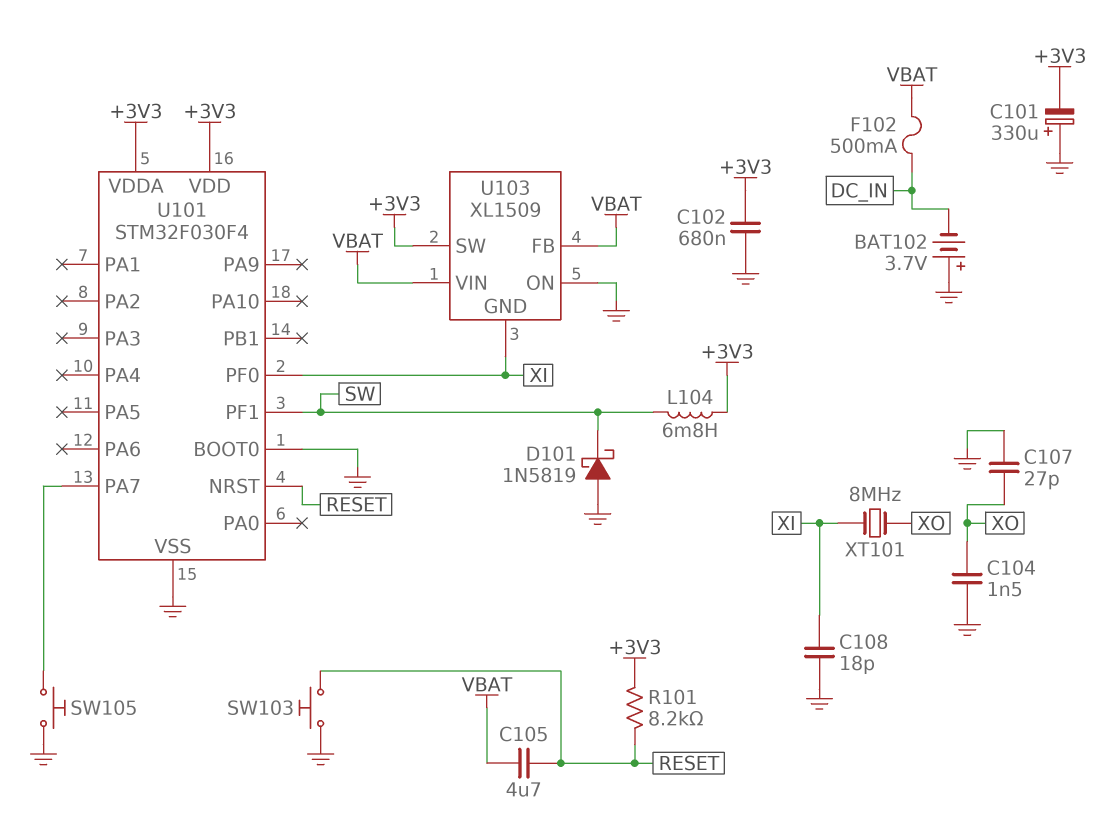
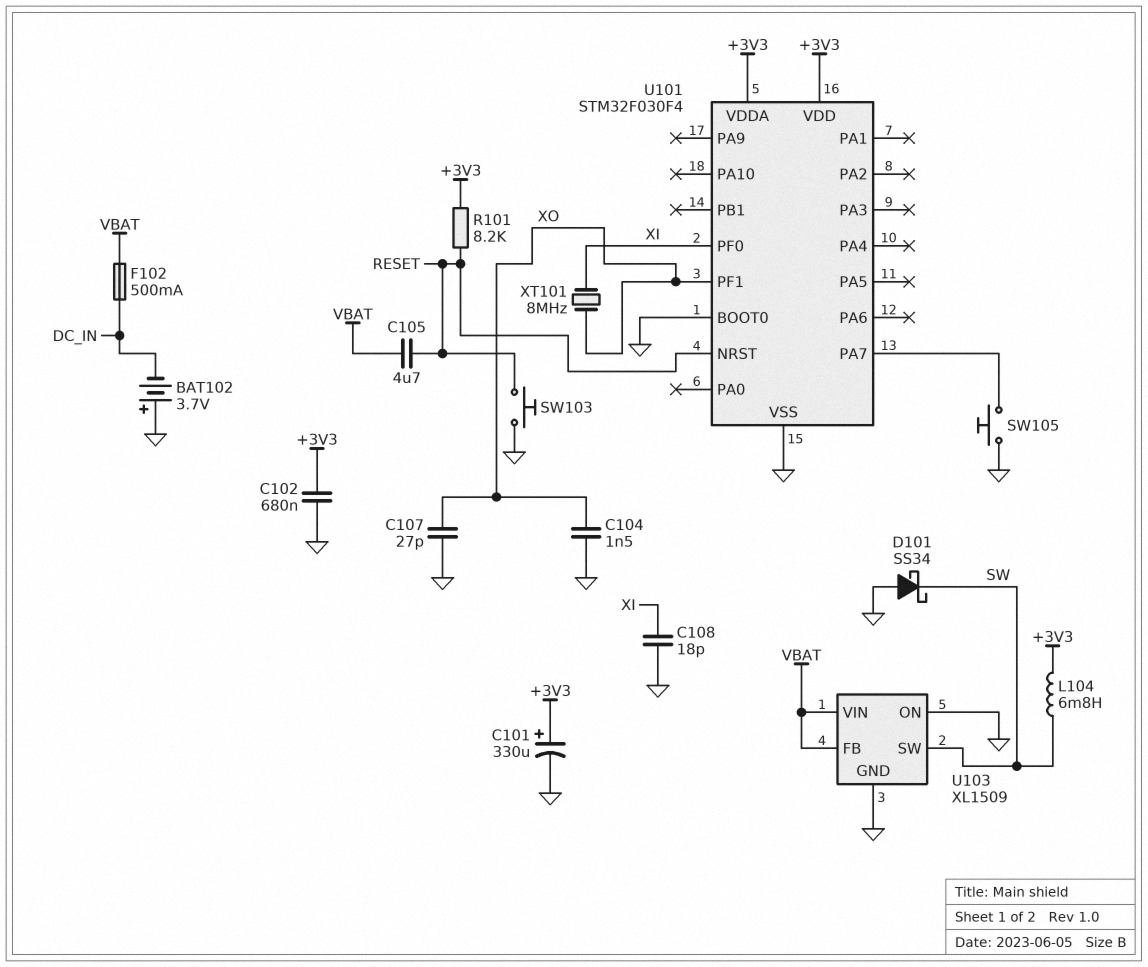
C101: 330uF (plus GND, minus +3V3) -> 330uF (plus +3V3, minus GND)
D101: schottky 1N5819 (A GND, K SW) -> schottky SS34 (A GND, K SW)
U101 pin PF1: SW -> XO
U103 pin GND: XI -> GND
U103 pin SW: +3V3 -> SW

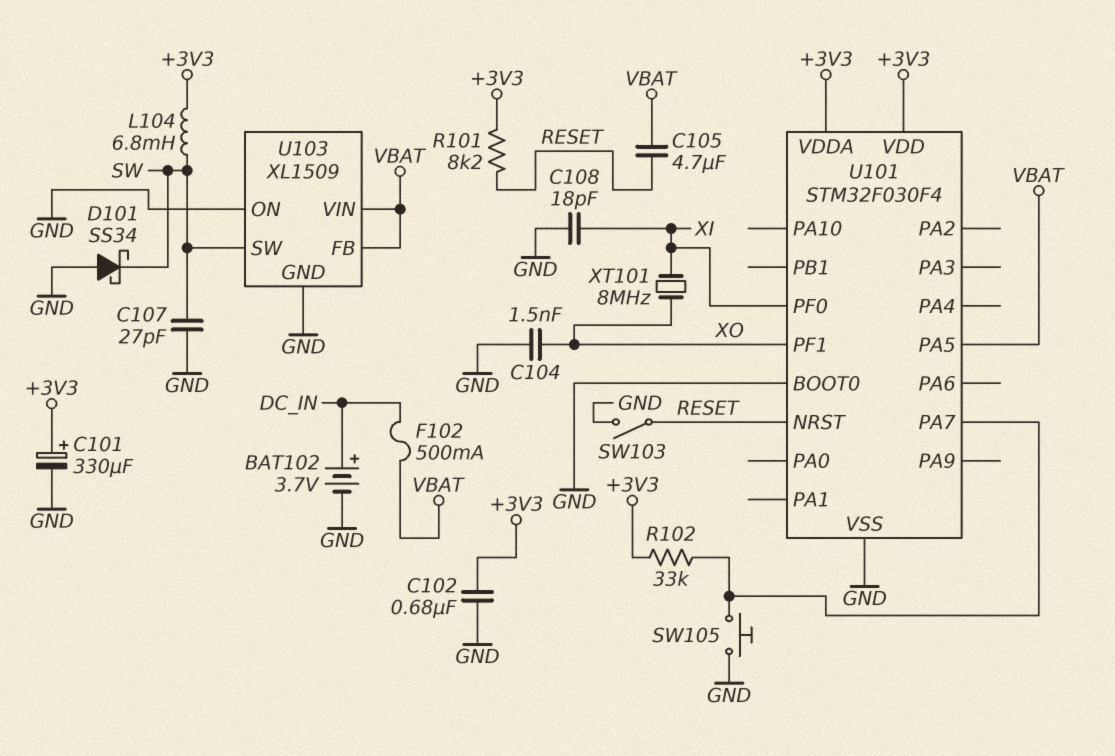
BAT102: 3.7V (plus GND, minus DC_IN) -> 3.7V (plus DC_IN, minus GND)
C107: 27pF (GND, XO) -> 27pF (GND, SW)
R102: none -> 33k (+3V3, U101/PA7)
SW103: button (GND, RESET) -> switch (GND, RESET)
U101 pin PA5: none -> VBAT

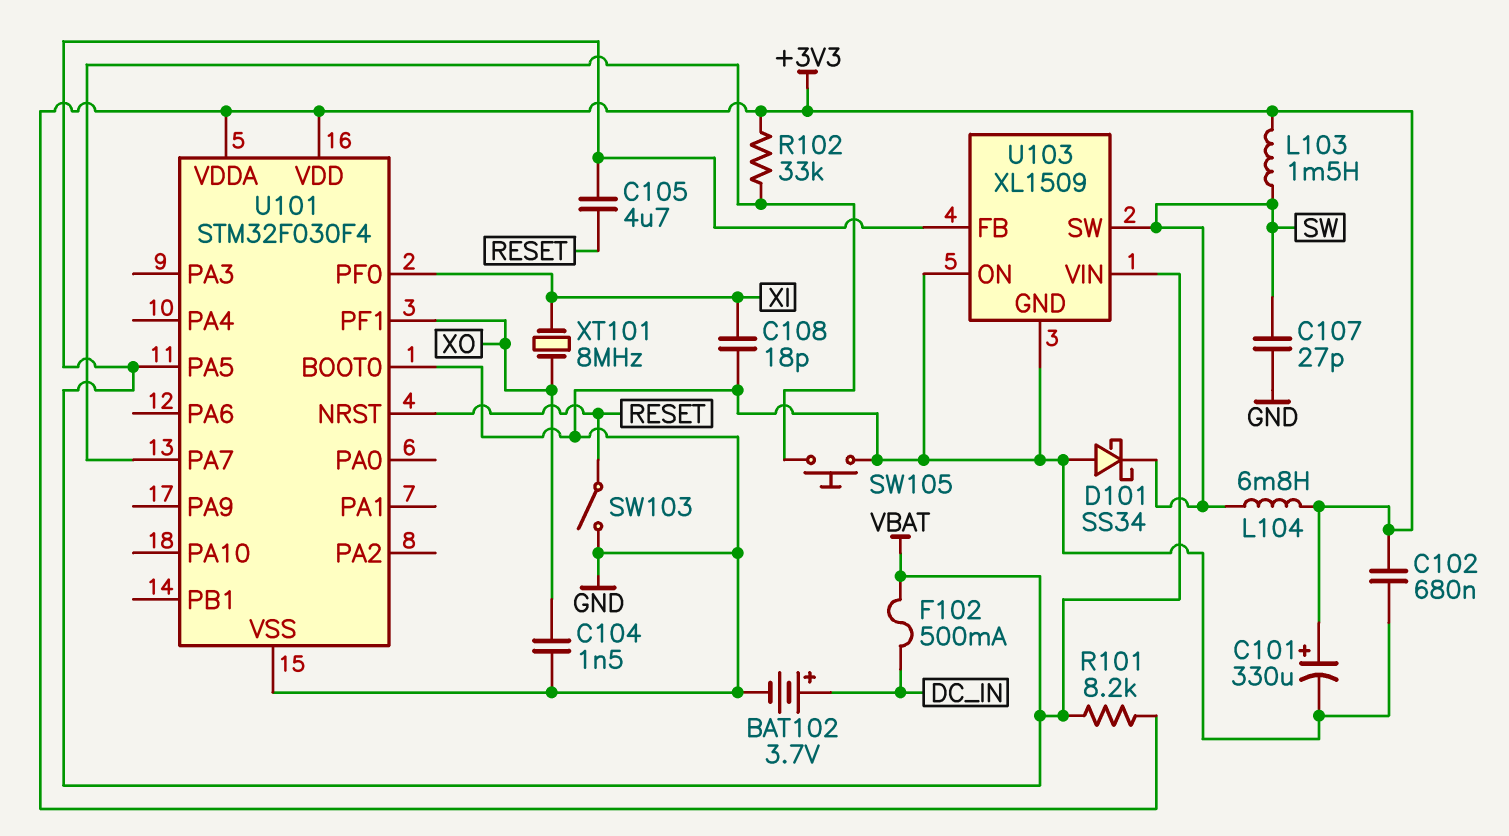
L103: none -> 1.5mH (+3V3, SW)
R101: 8.2k (+3V3, RESET) -> 8.2k (+3V3, VBAT)

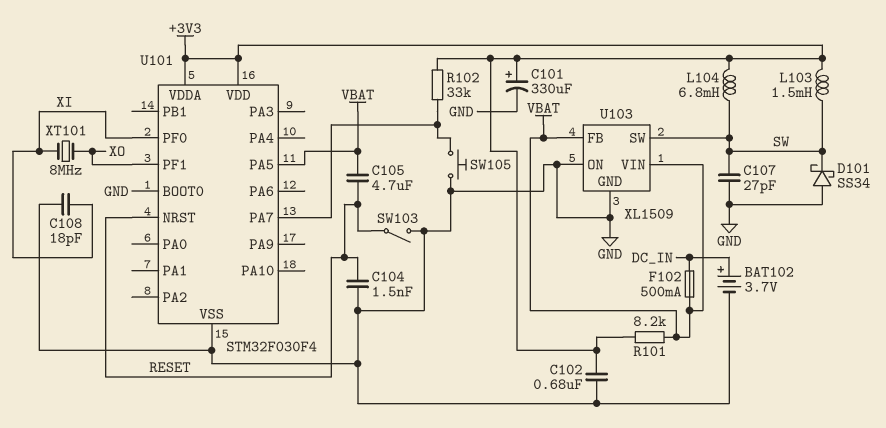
C104: 1.5nF (GND, XO) -> 1.5nF (GND, RESET)

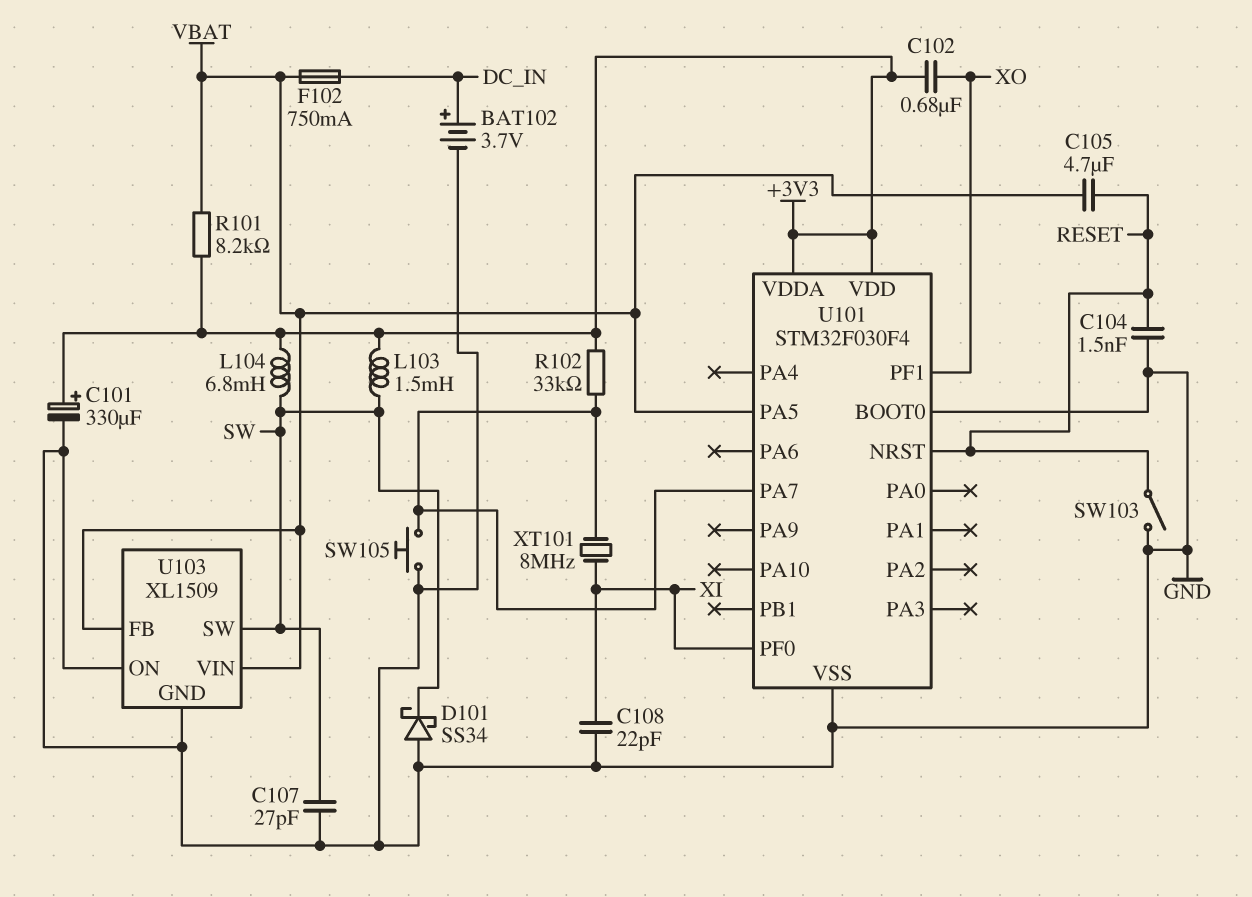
C102: 680nF (+3V3, GND) -> 680nF (+3V3, XO)
C108: 18pF (GND, XI) -> 22pF (GND, XI)
F102: 500mA (DC_IN, VBAT) -> 750mA (DC_IN, VBAT)
XT101: 8MHz (XI, XO) -> 8MHz (U101/PA7, XI)

